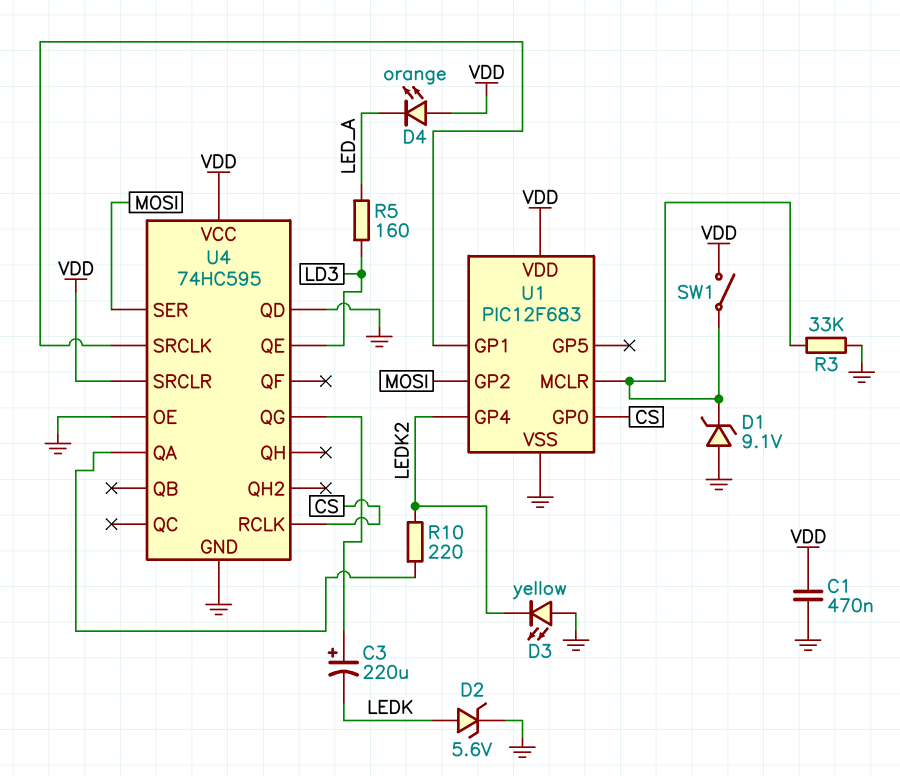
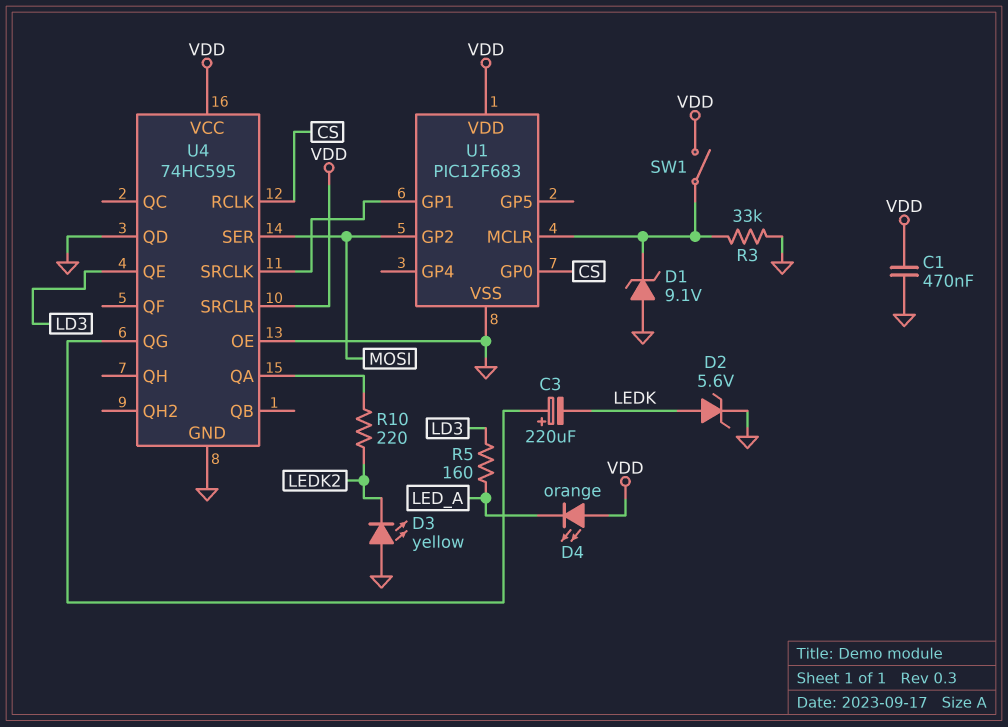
U1 pin GP4: LEDK2 -> none

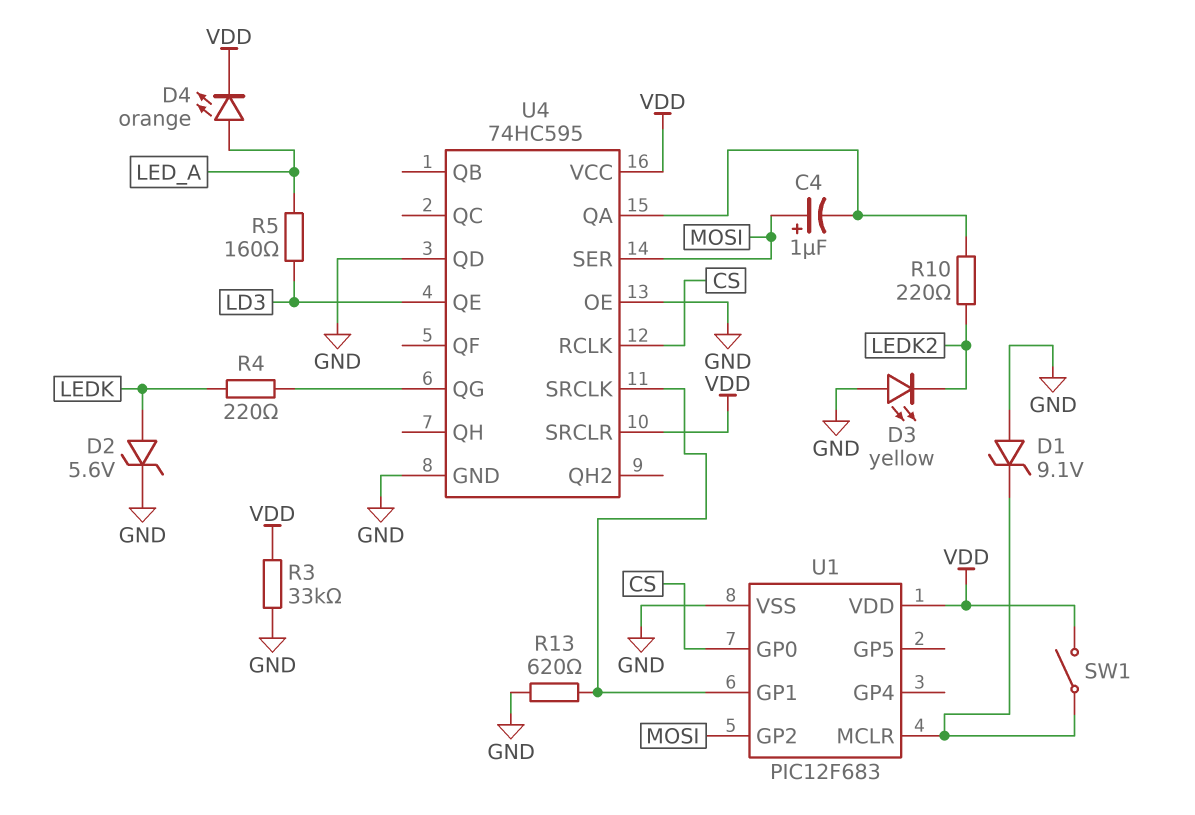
C1: 470nF (GND, VDD) -> none
C3: 220uF (plus U4/QG, minus LEDK) -> none
C4: none -> 1uF (plus MOSI, minus U4/QA)
D4: LED orange (A VDD, K LED_A) -> LED orange (A LED_A, K VDD)
R3: 33k (GND, U1/MCLR) -> 33k (GND, VDD)
R4: none -> 220 (LEDK, U4/QG)
R13: none -> 620 (GND, U1/GP1)

